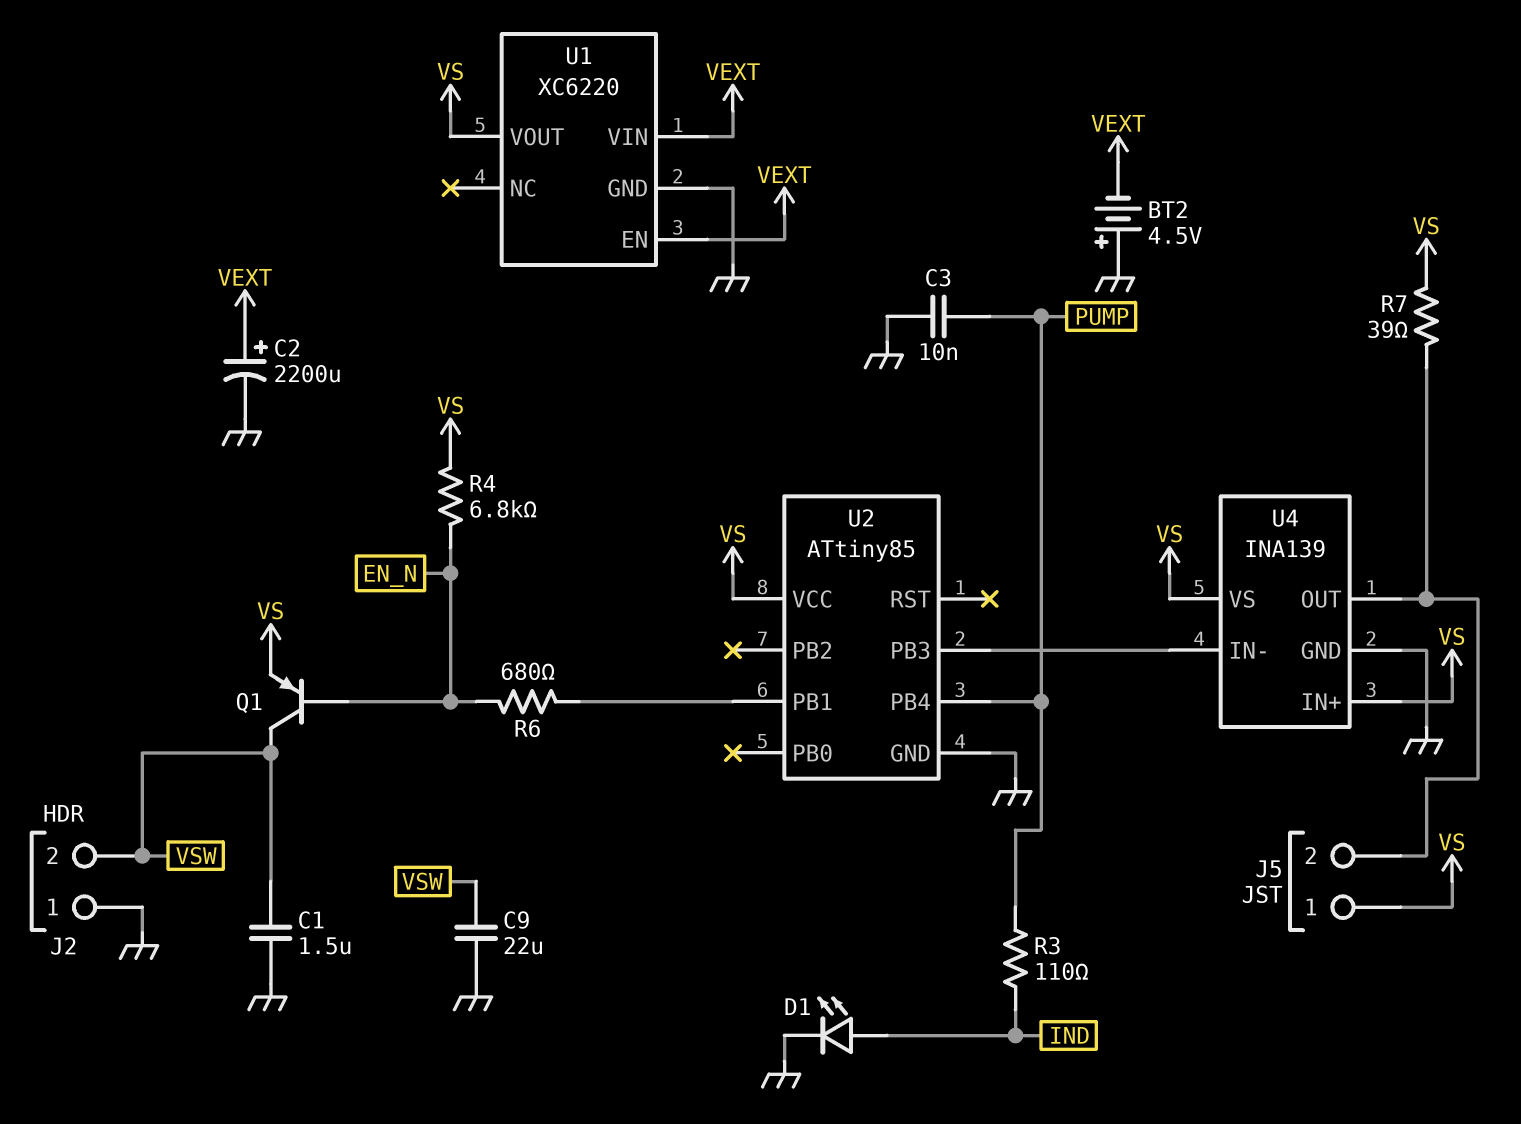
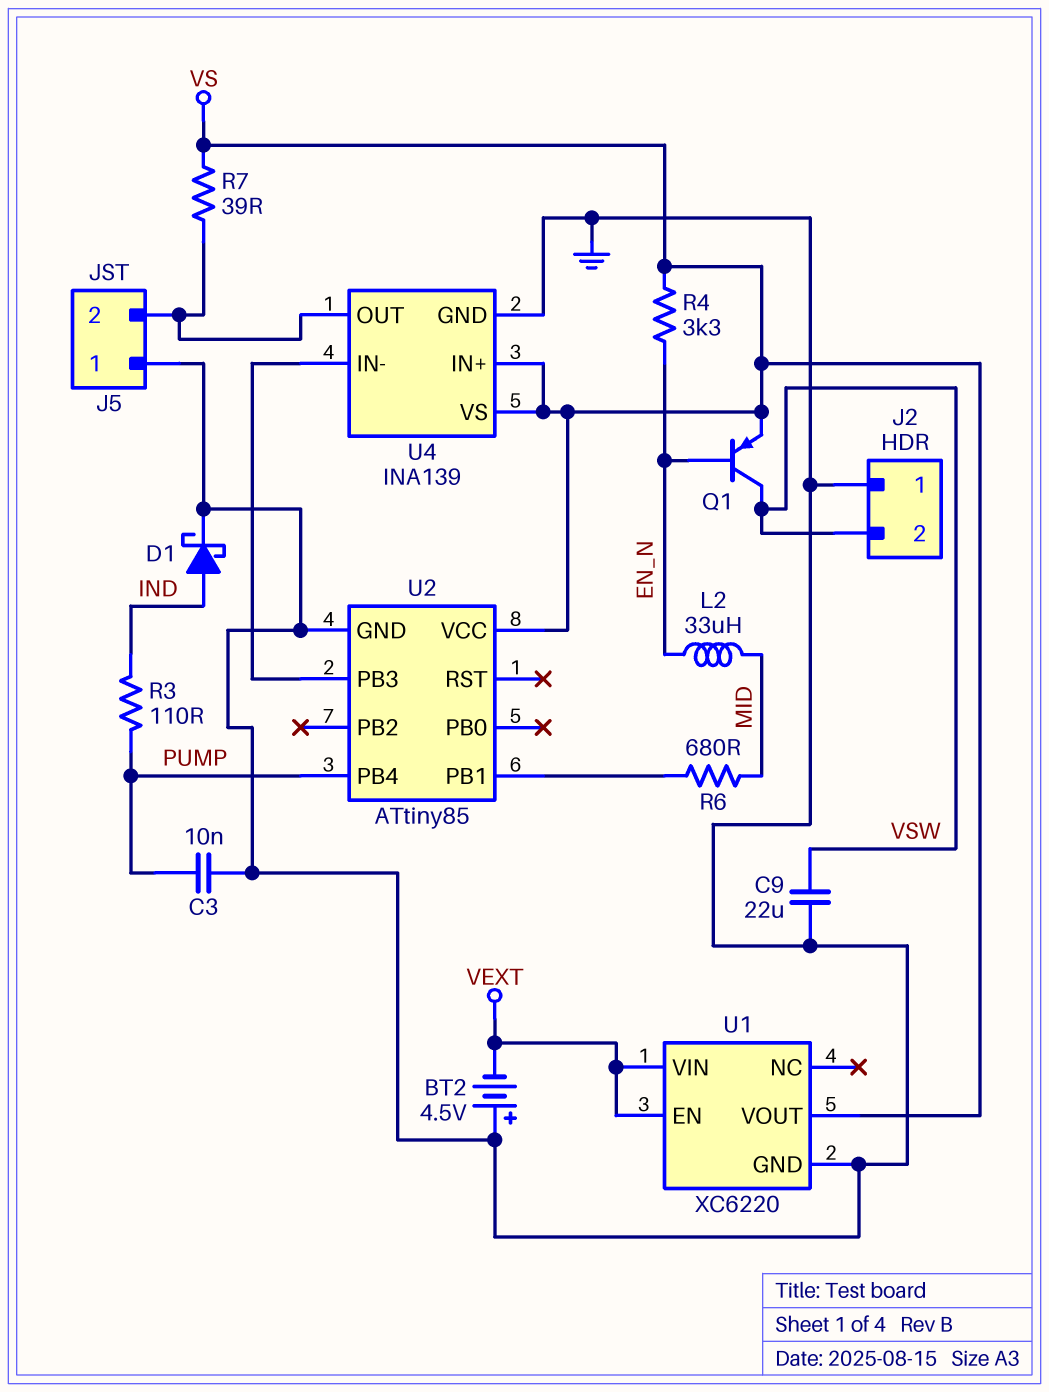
C1: 1.5uF (GND, VSW) -> none
C2: 2200uF (plus VEXT, minus GND) -> none
D1: LED (A IND, K GND) -> schottky (A IND, K GND)
J5 pin 1: VS -> GND
L2: none -> 33uH (EN_N, MID)
R4: 6.8k (EN_N, VS) -> 3.3k (EN_N, VS)
R6: 680 (EN_N, U2/PB1) -> 680 (MID, U2/PB1)

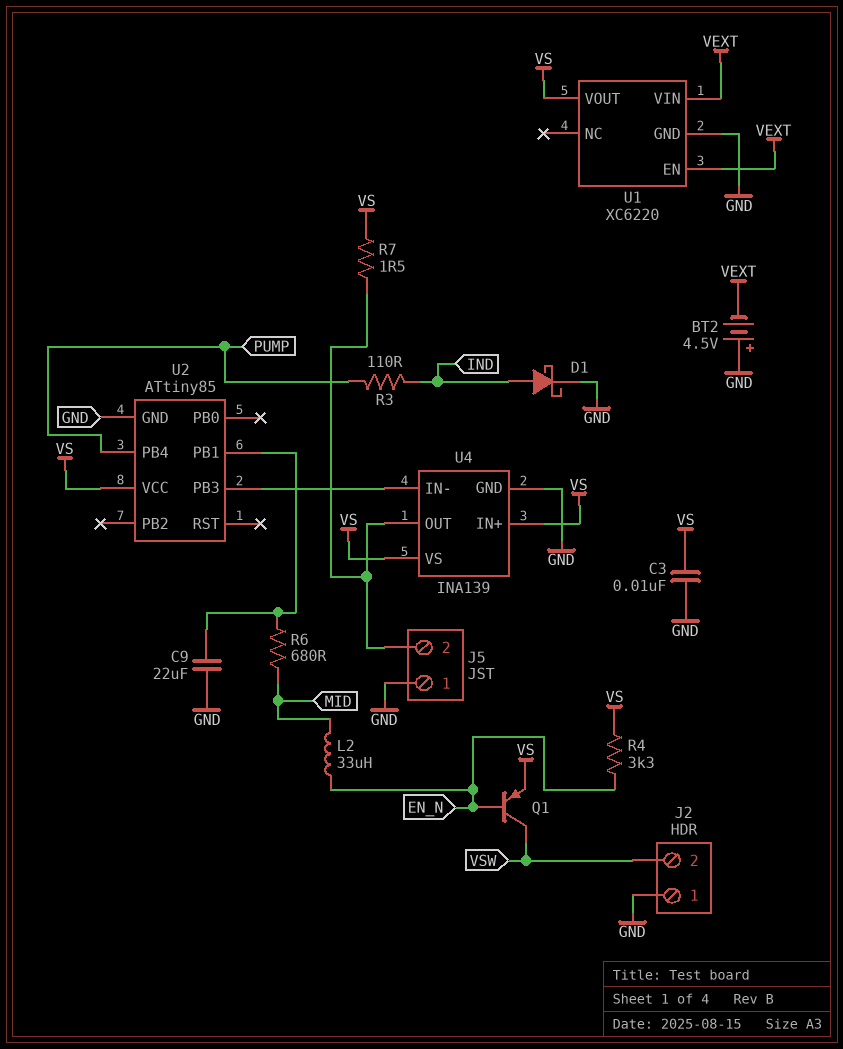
C3: 10nF (GND, PUMP) -> 10nF (GND, VS)
C9: 22uF (GND, VSW) -> 22uF (GND, U2/PB1)
R7: 39 (J5/2, VS) -> 1.5 (J5/2, VS)

